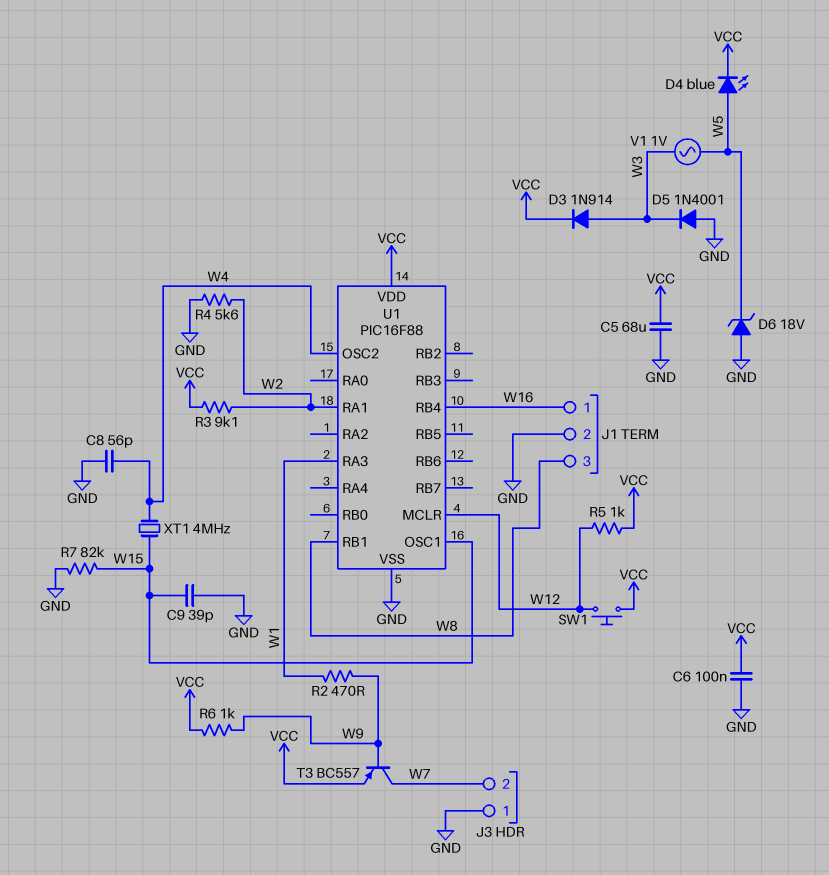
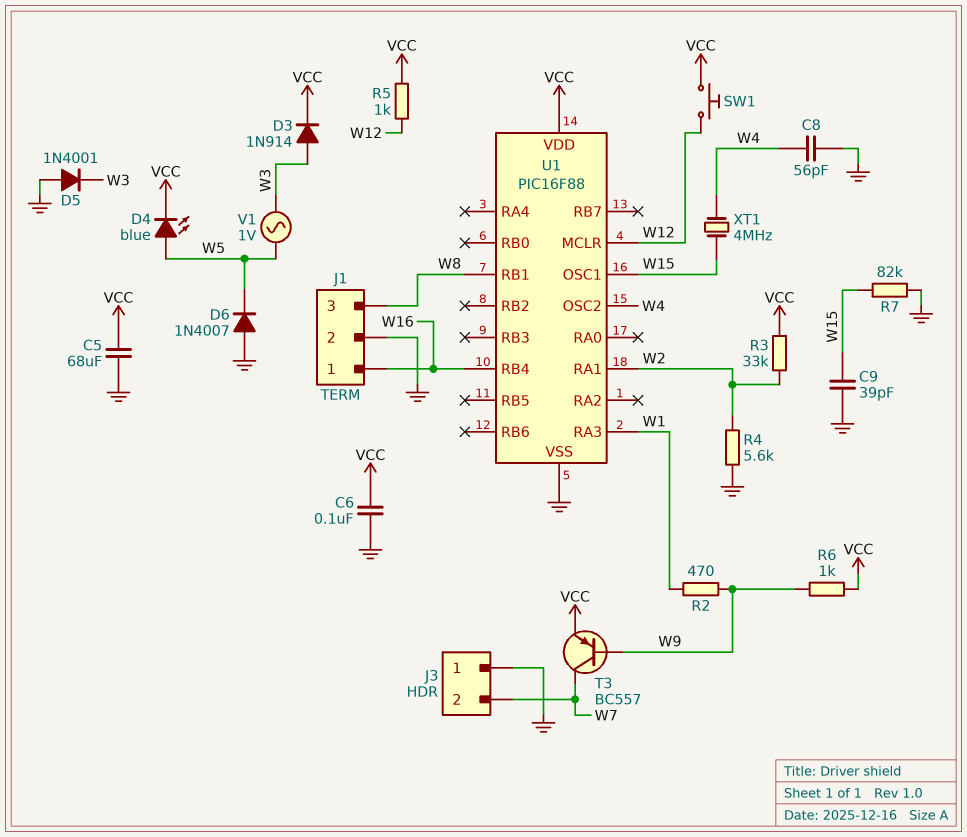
D6: zener 18V (A GND, K W5) -> diode 1N4007 (A GND, K W5)
R3: 9.1k (VCC, W2) -> 33k (VCC, W2)

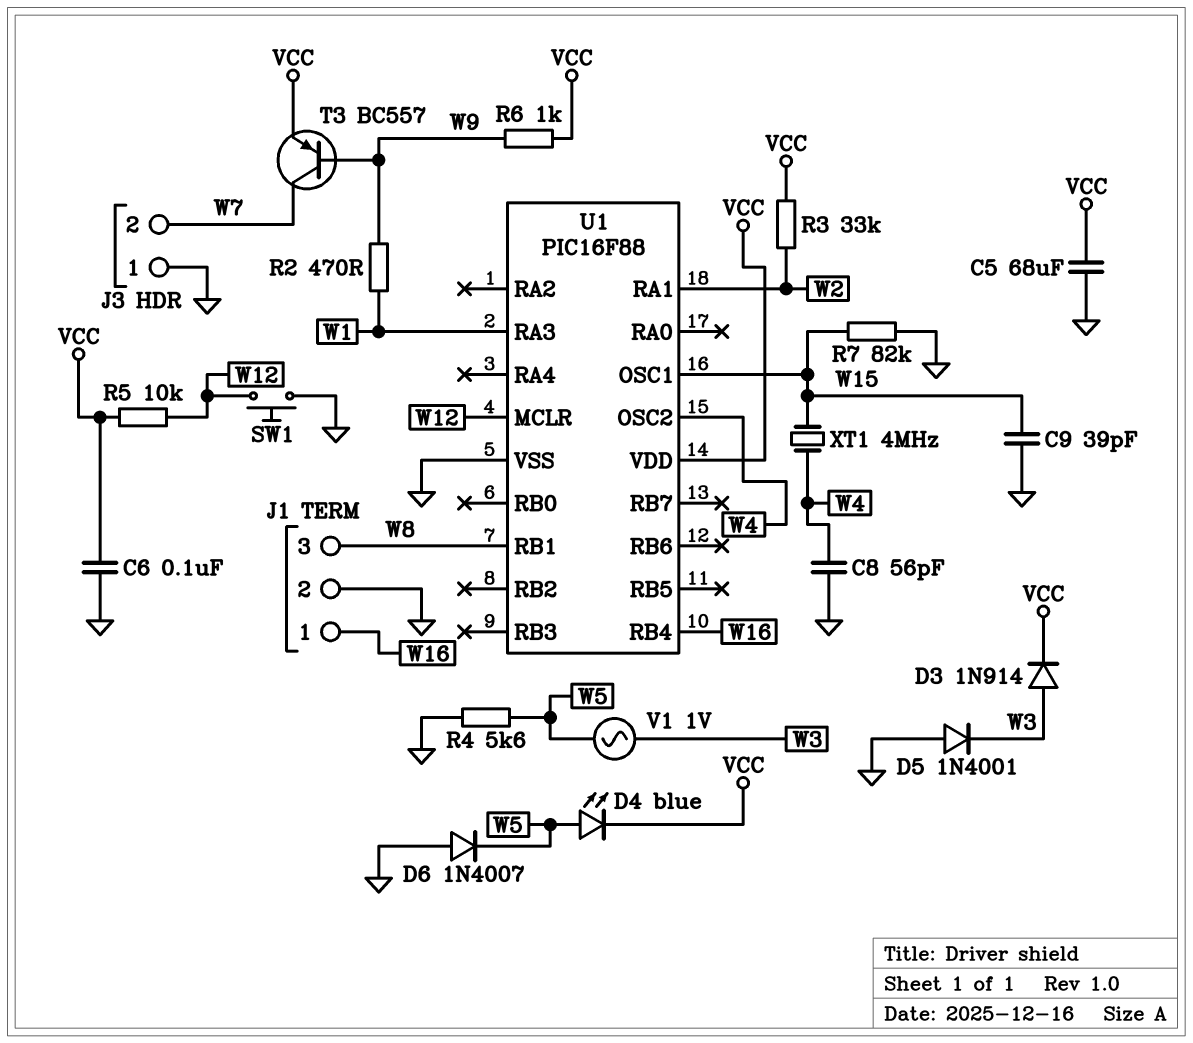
R4: 5.6k (GND, W2) -> 5.6k (GND, W5)
R5: 1k (VCC, W12) -> 10k (VCC, W12)
SW1: button (VCC, W12) -> button (GND, W12)

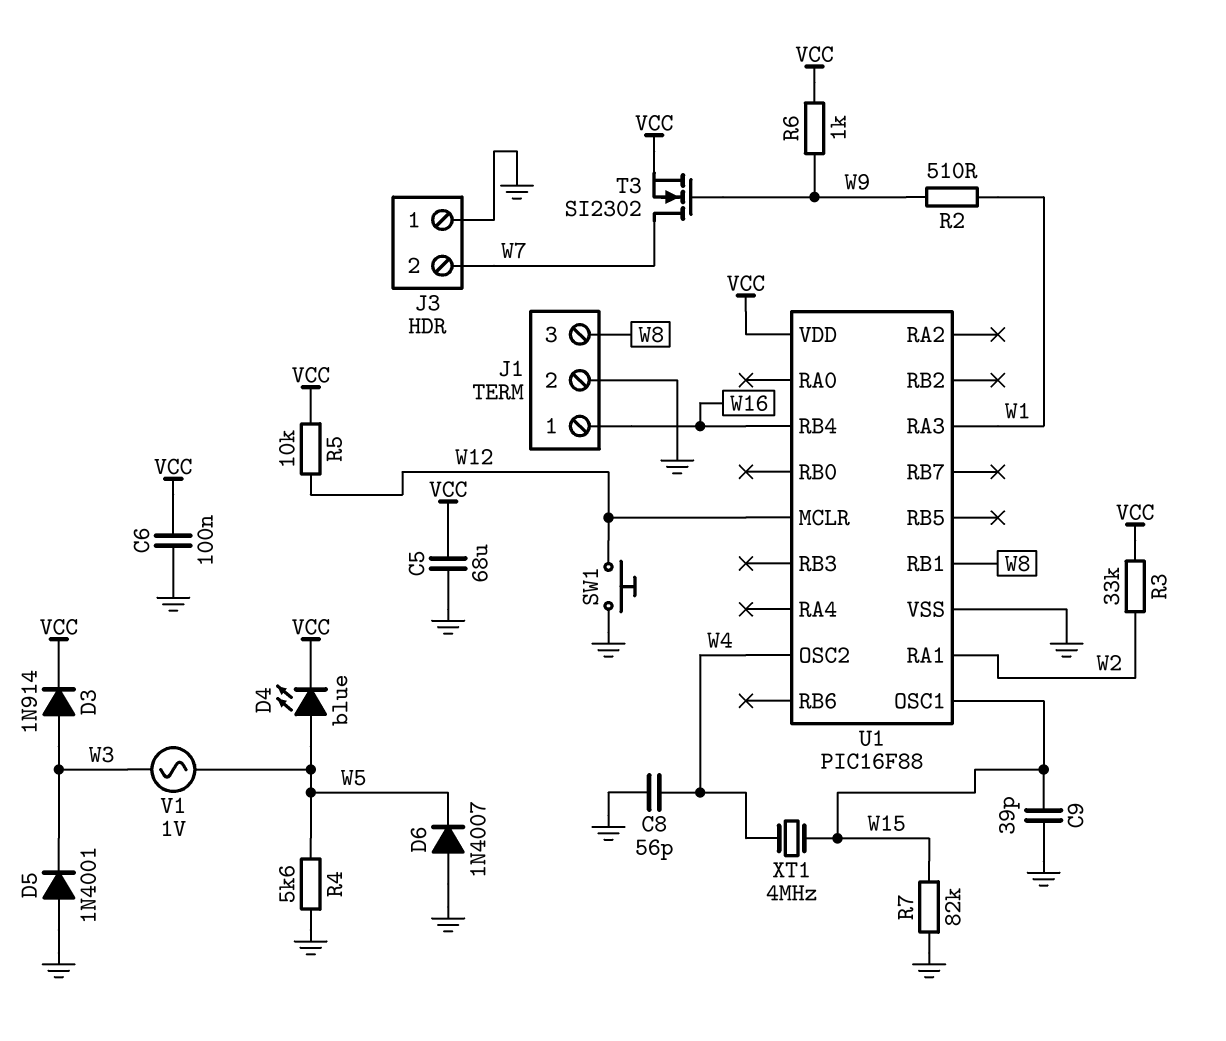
R2: 470 (W1, W9) -> 510 (W1, W9)
T3: PNP BC557 (B W9, C W7, E VCC) -> NMOS SI2302 (G W9, D W7, S VCC)

